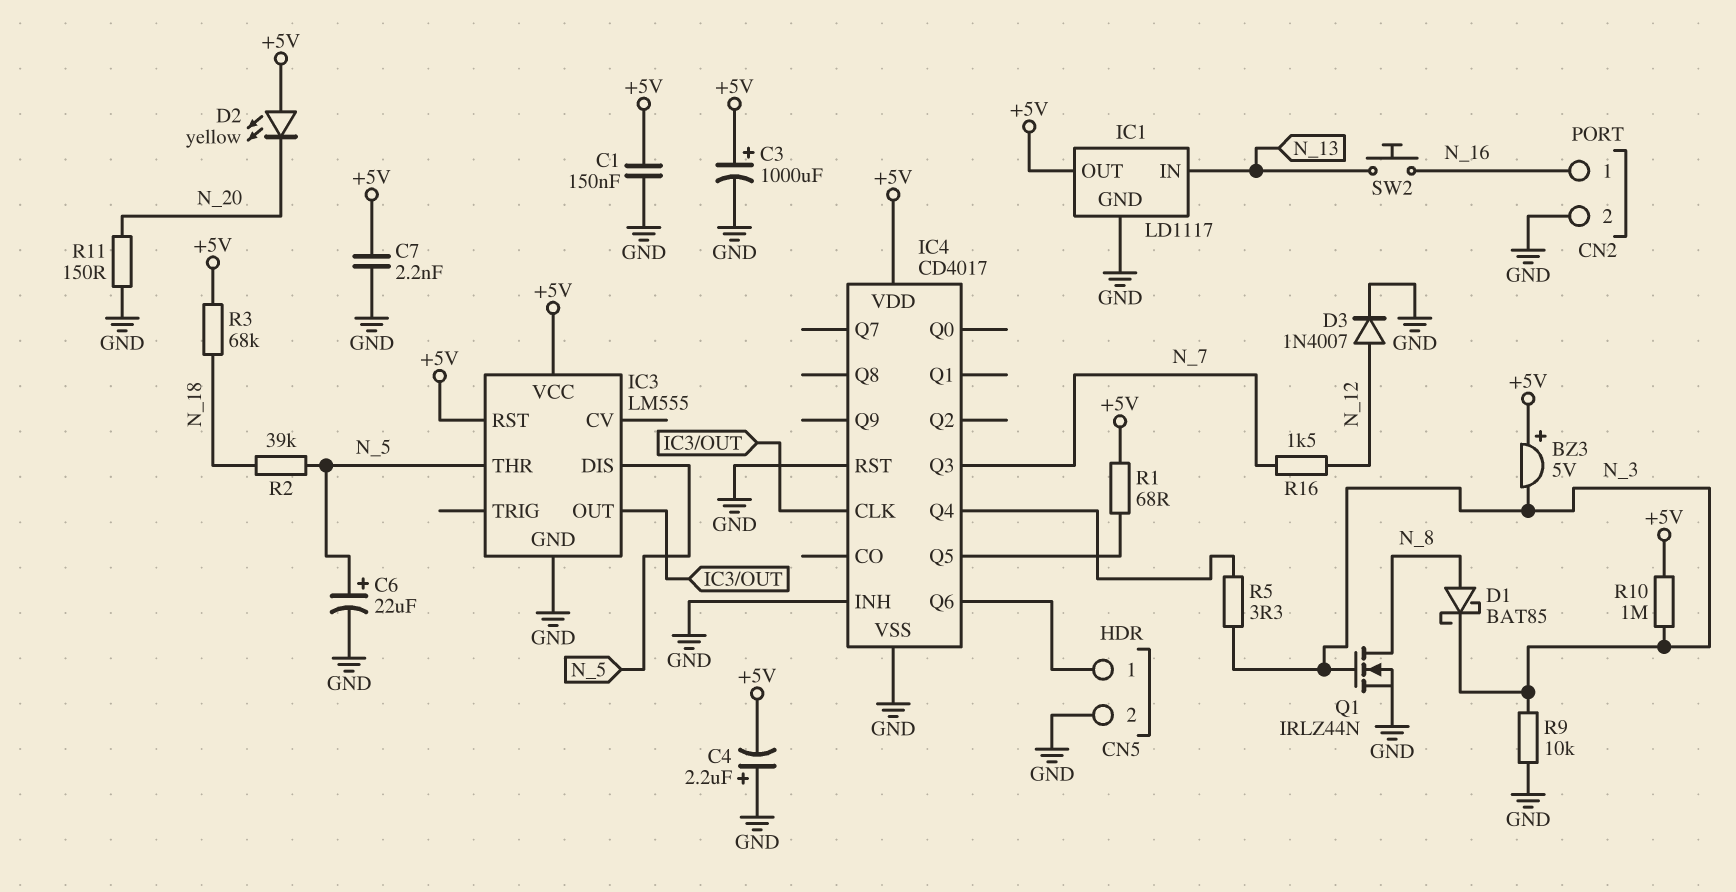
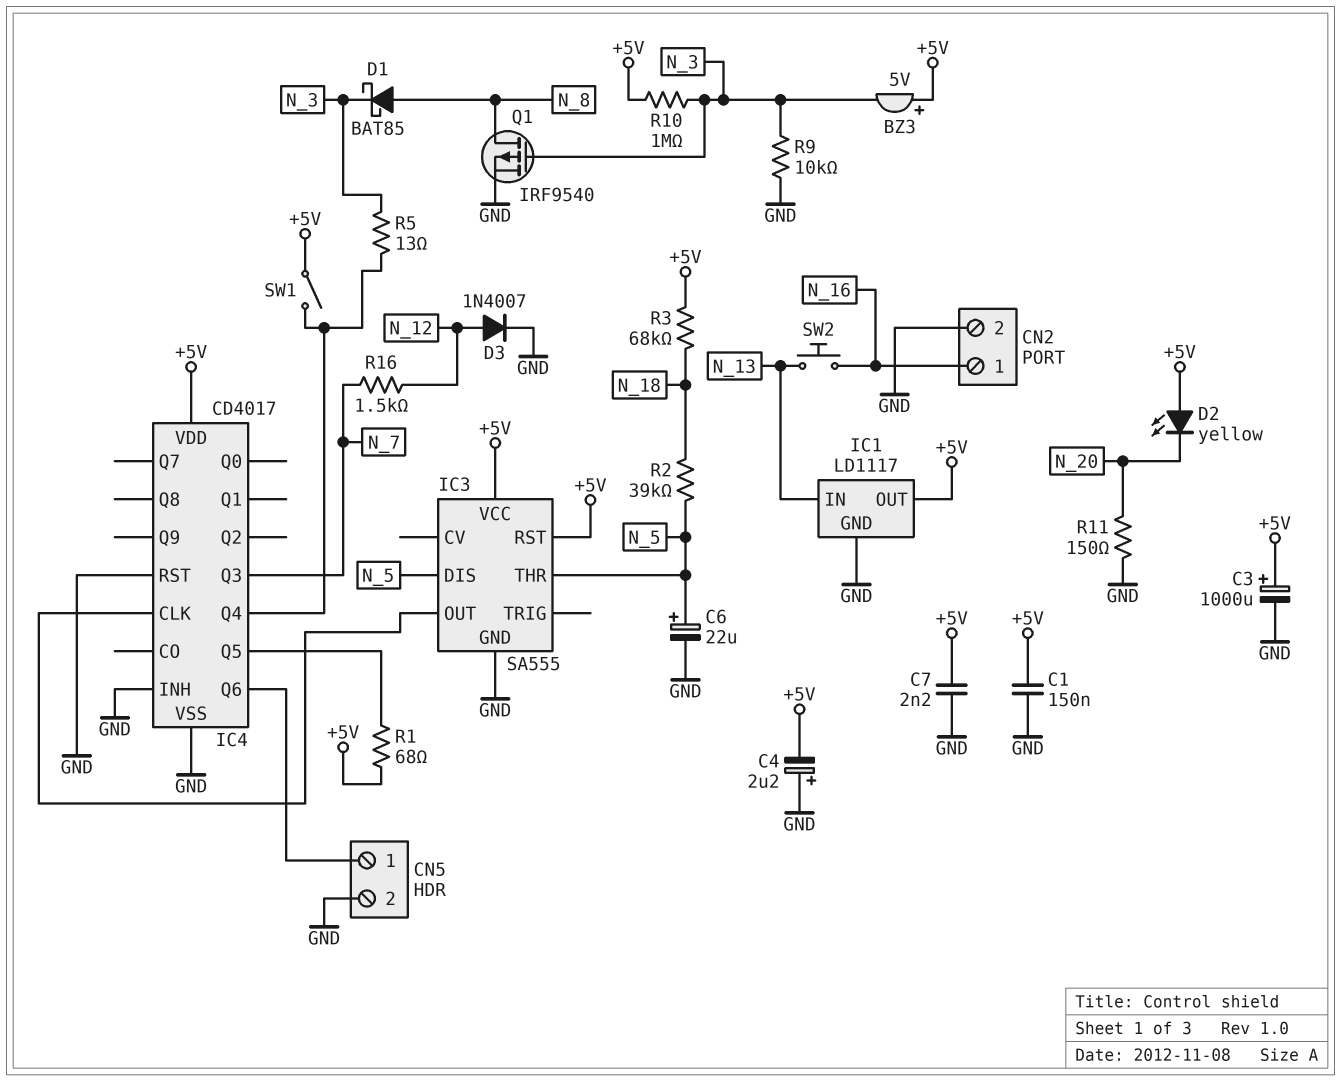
IC3: LM555 -> SA555
Q1: NMOS IRLZ44N (G N_3, D N_8, S GND) -> PMOS IRF9540 (G N_3, D N_8, S GND)
R5: 3.3 (IC4/Q4, N_3) -> 13 (IC4/Q4, N_3)
SW1: none -> switch (+5V, IC4/Q4)

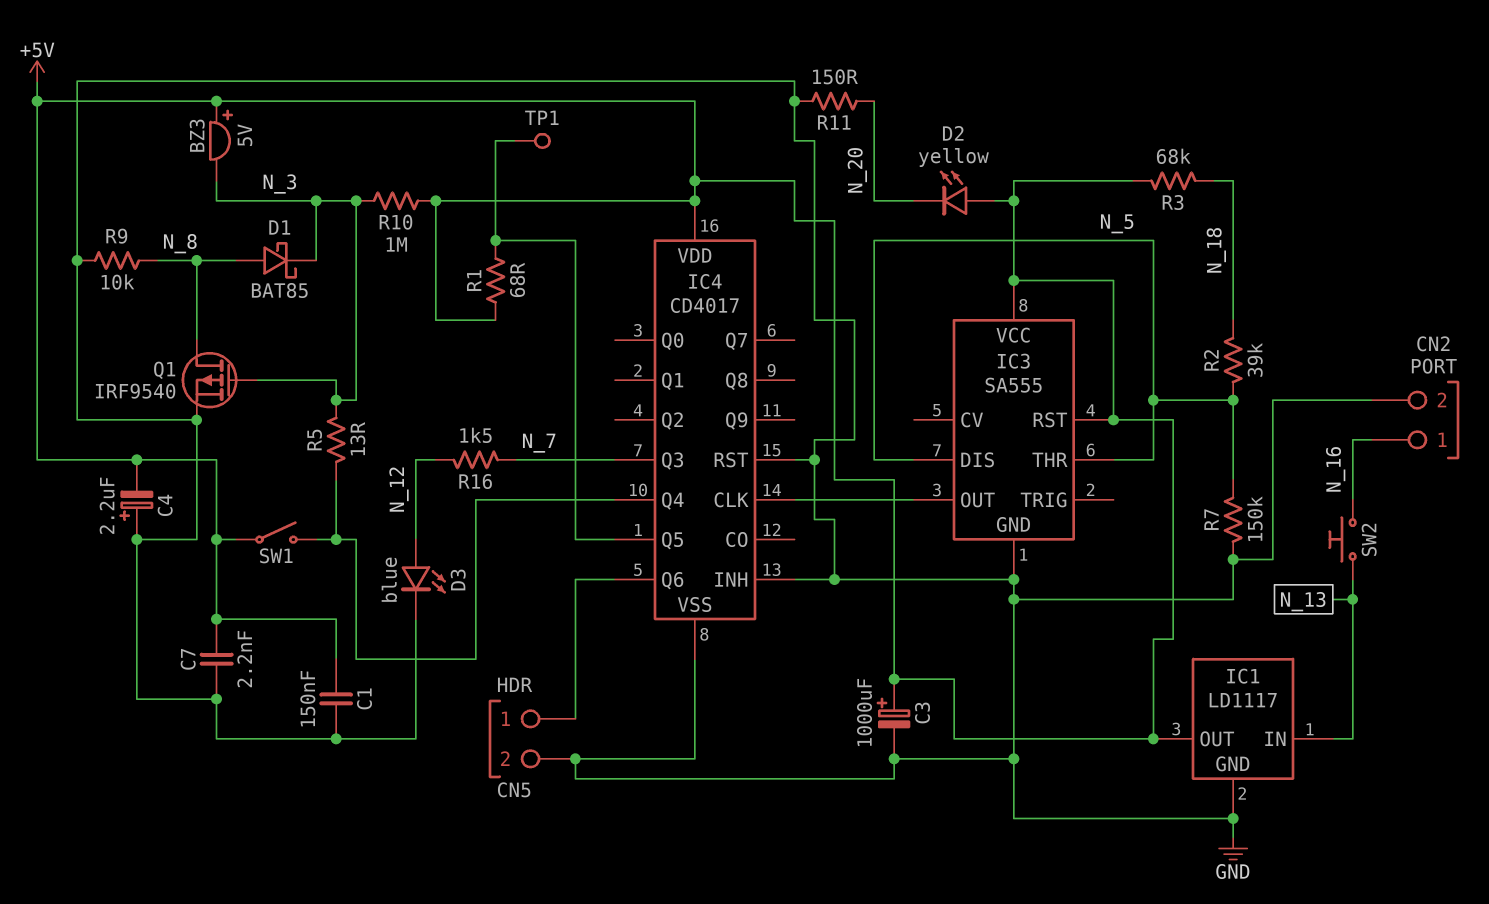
C6: 22uF (plus N_5, minus GND) -> none
D3: diode 1N4007 (A N_12, K GND) -> LED blue (A N_12, K GND)
R7: none -> 150k (GND, N_5)
R9: 10k (GND, N_3) -> 10k (GND, N_8)
TP1: none -> test point (IC4/Q5)

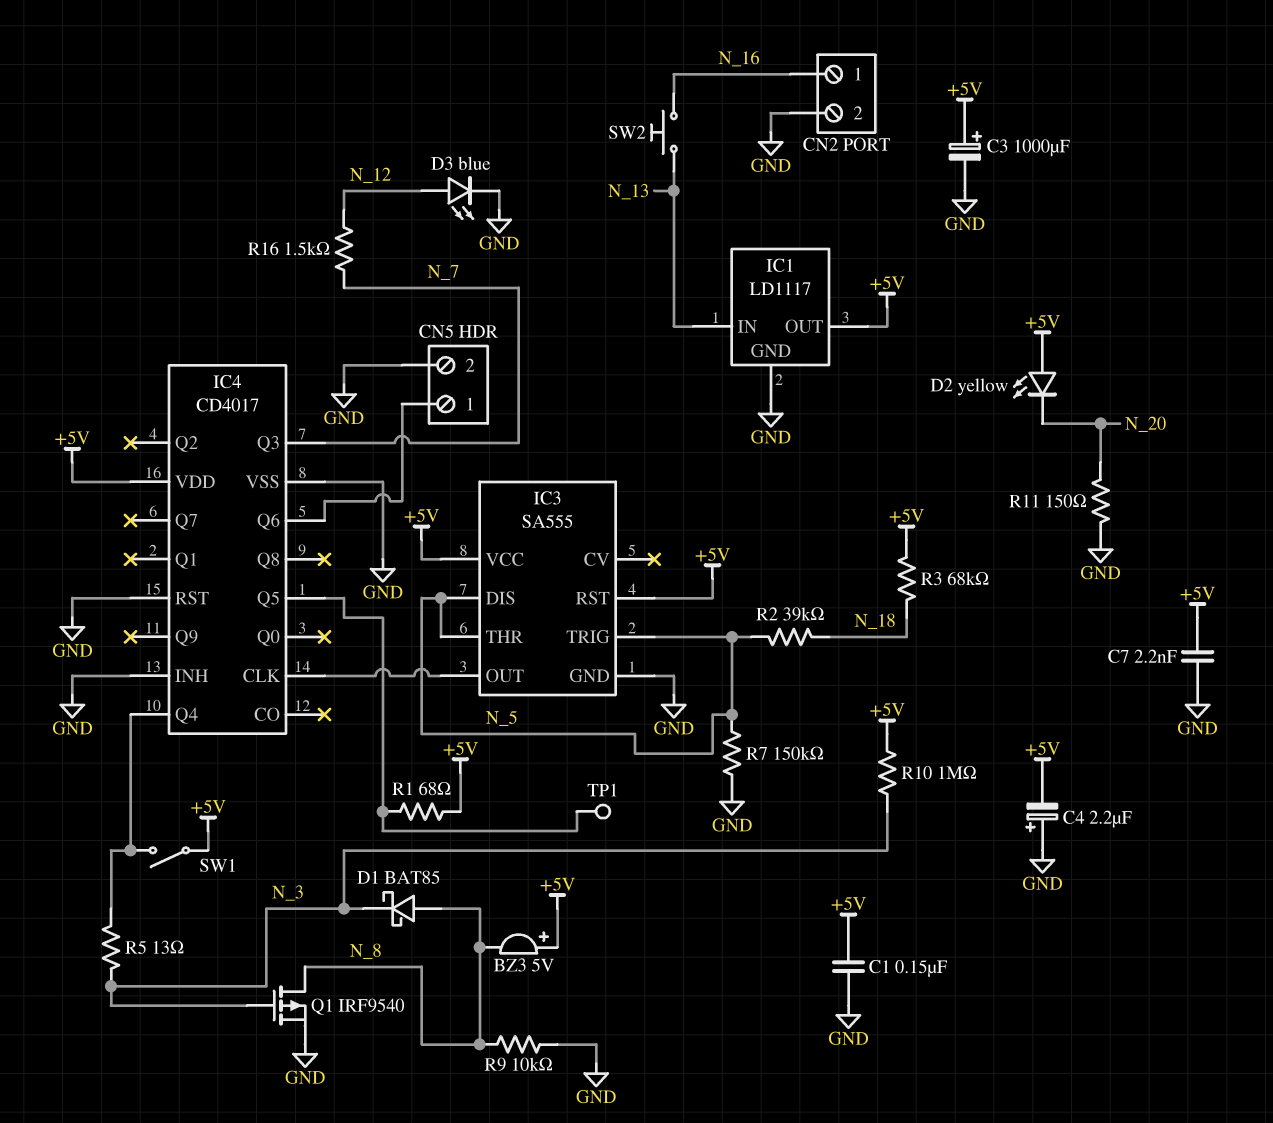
BZ3: buzzer 5V (plus +5V, minus N_3) -> buzzer 5V (plus +5V, minus N_8)
IC3 pin TRIG: none -> N_5

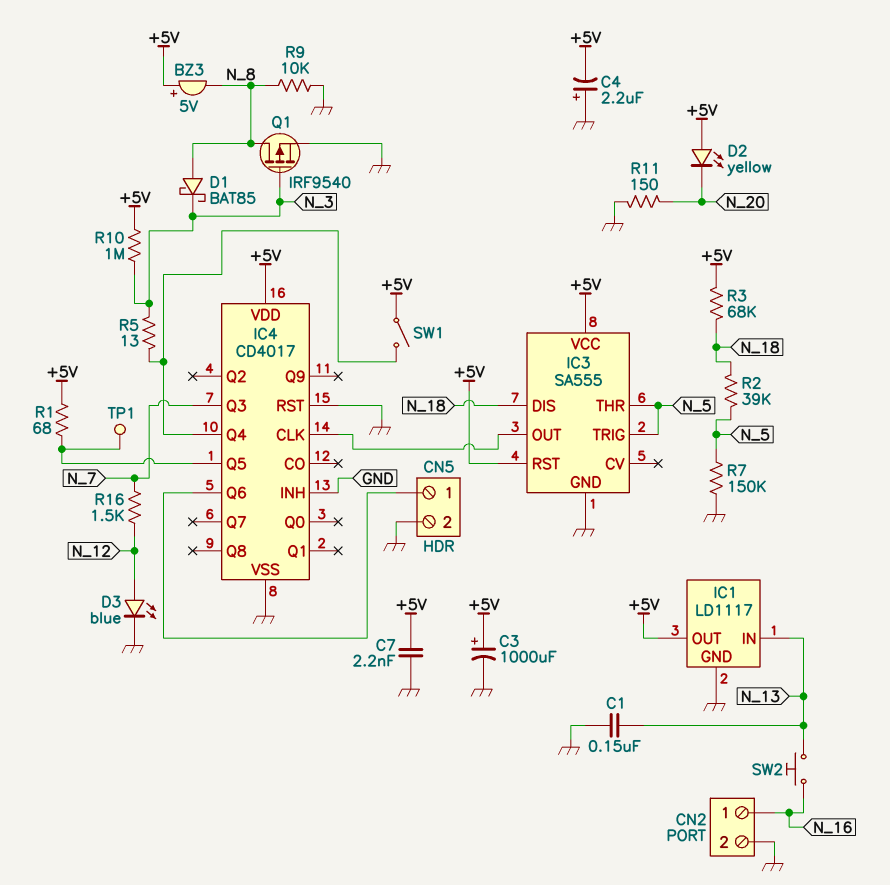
C1: 150nF (+5V, GND) -> 150nF (GND, N_13)
IC3 pin DIS: N_5 -> N_18

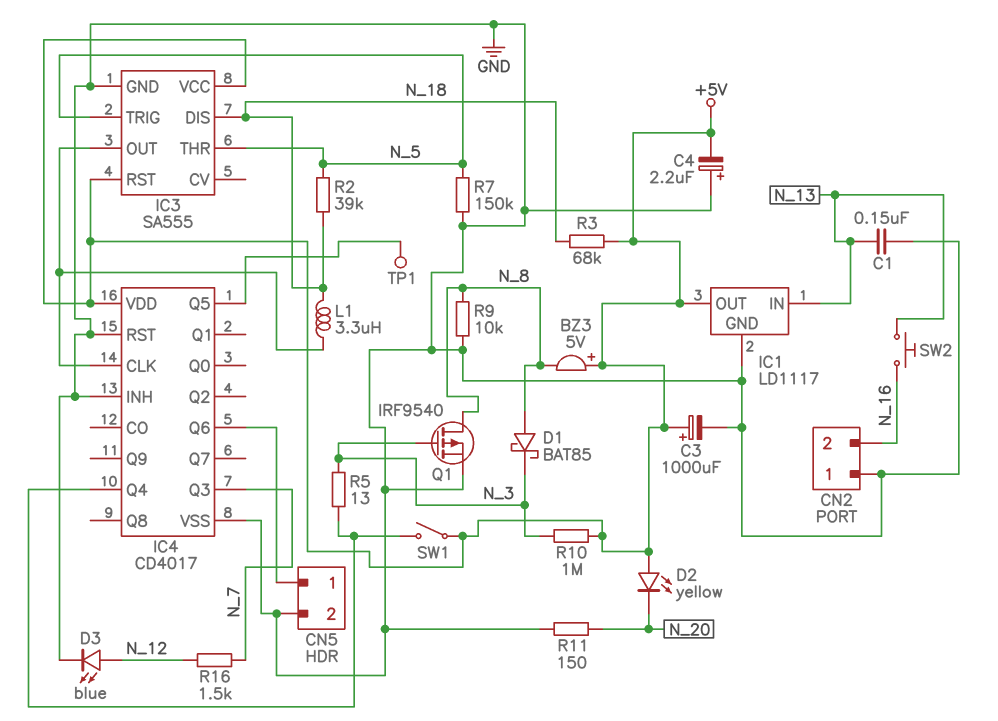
C7: 2.2nF (+5V, GND) -> none
CN2 pin 1: N_16 -> GND
CN2 pin 2: GND -> N_16
L1: none -> 3.3uH (IC3/OUT, N_18)
R1: 68 (+5V, IC4/Q5) -> none

